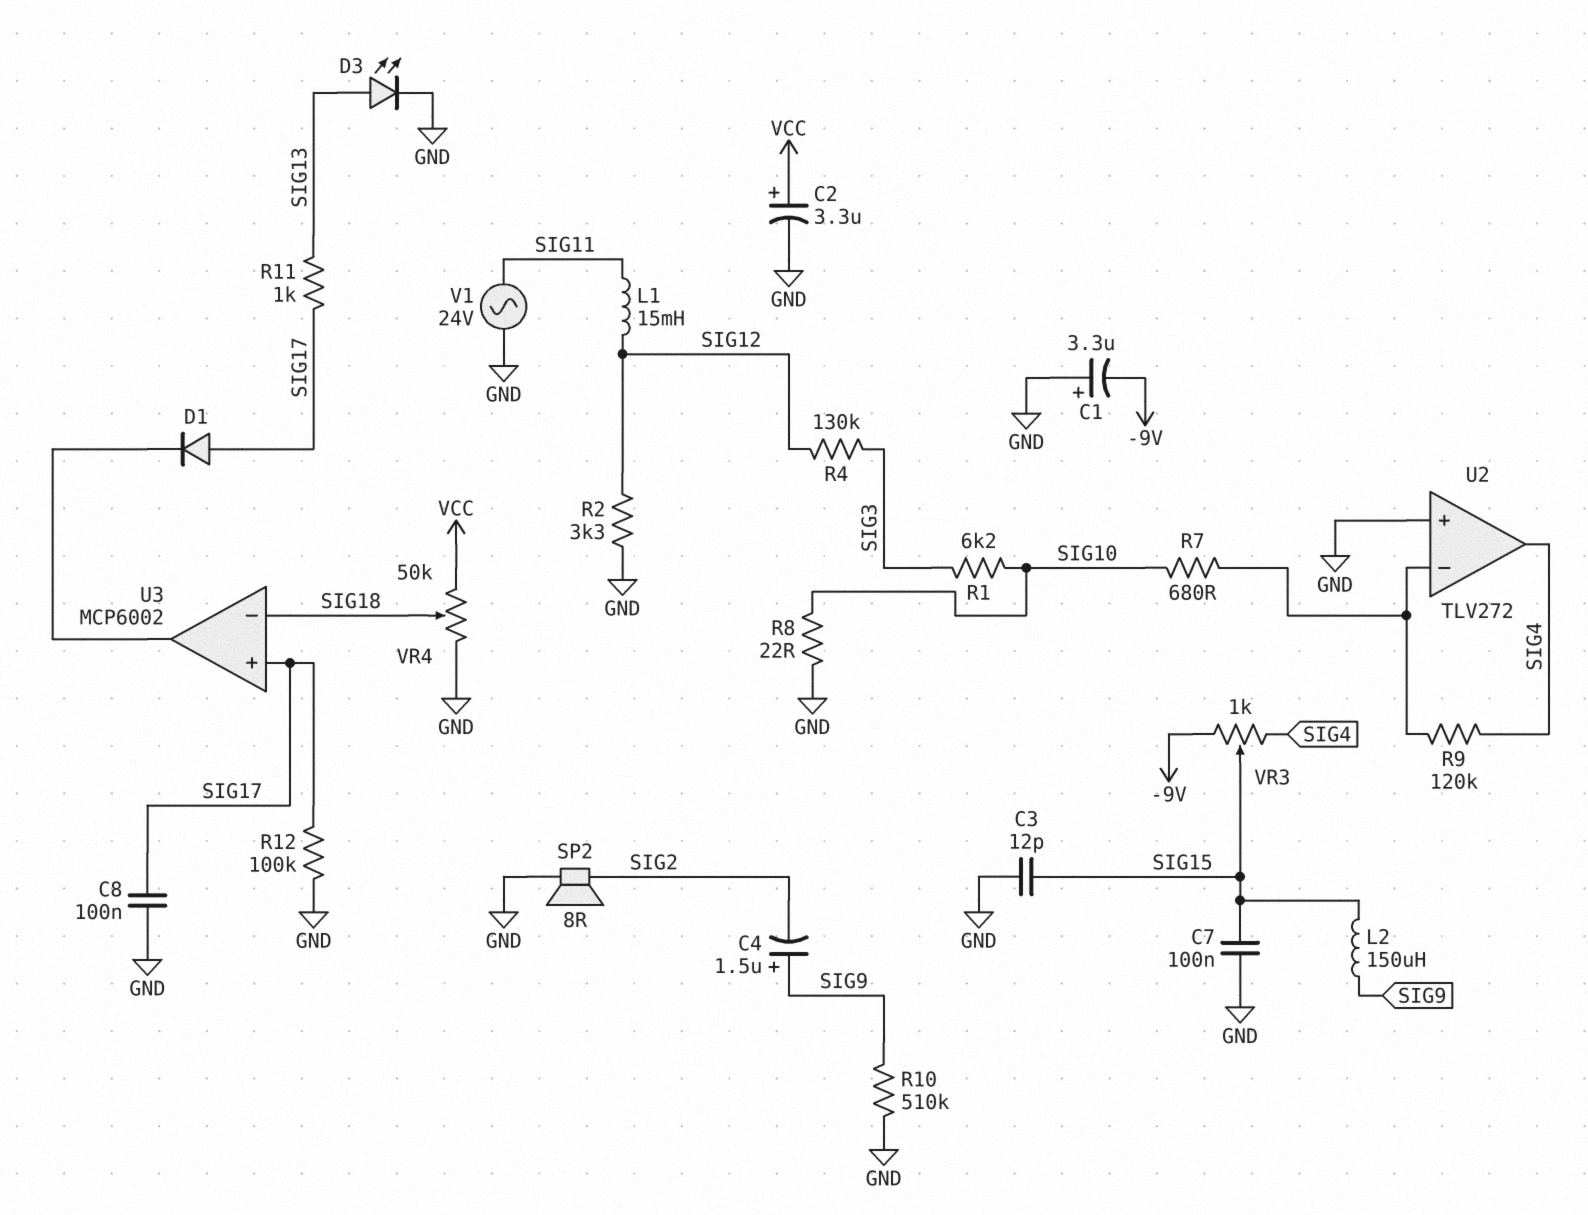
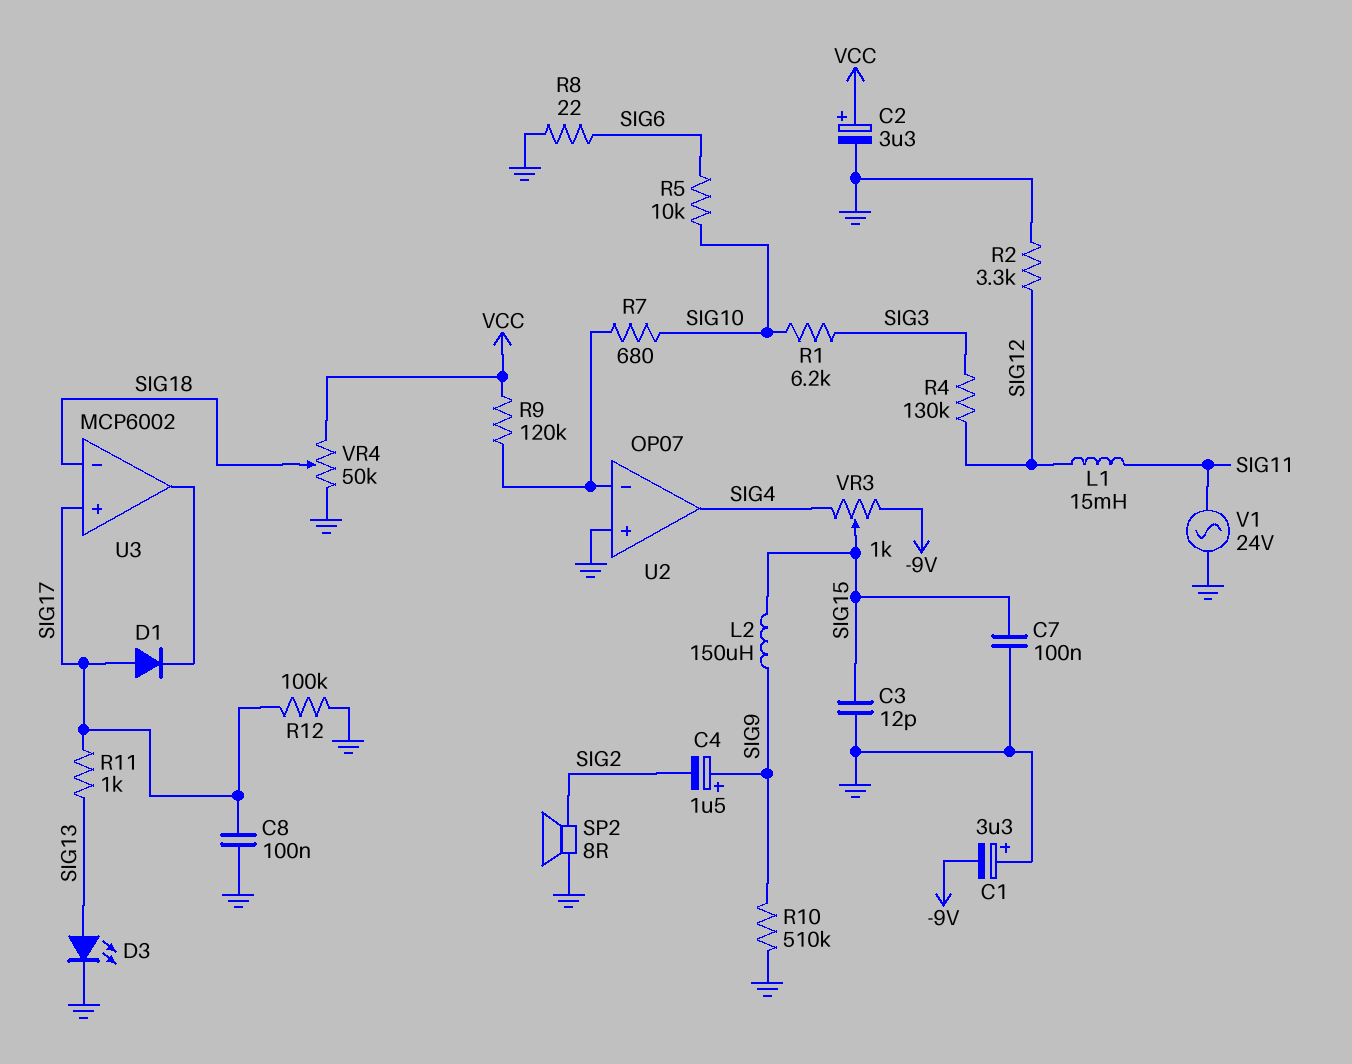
R5: none -> 10k (SIG6, SIG10)
R8: 22 (GND, SIG10) -> 22 (GND, SIG6)
R9: 120k (SIG4, U2/in-) -> 120k (U2/in-, VCC)
U2: TLV272 -> OP07

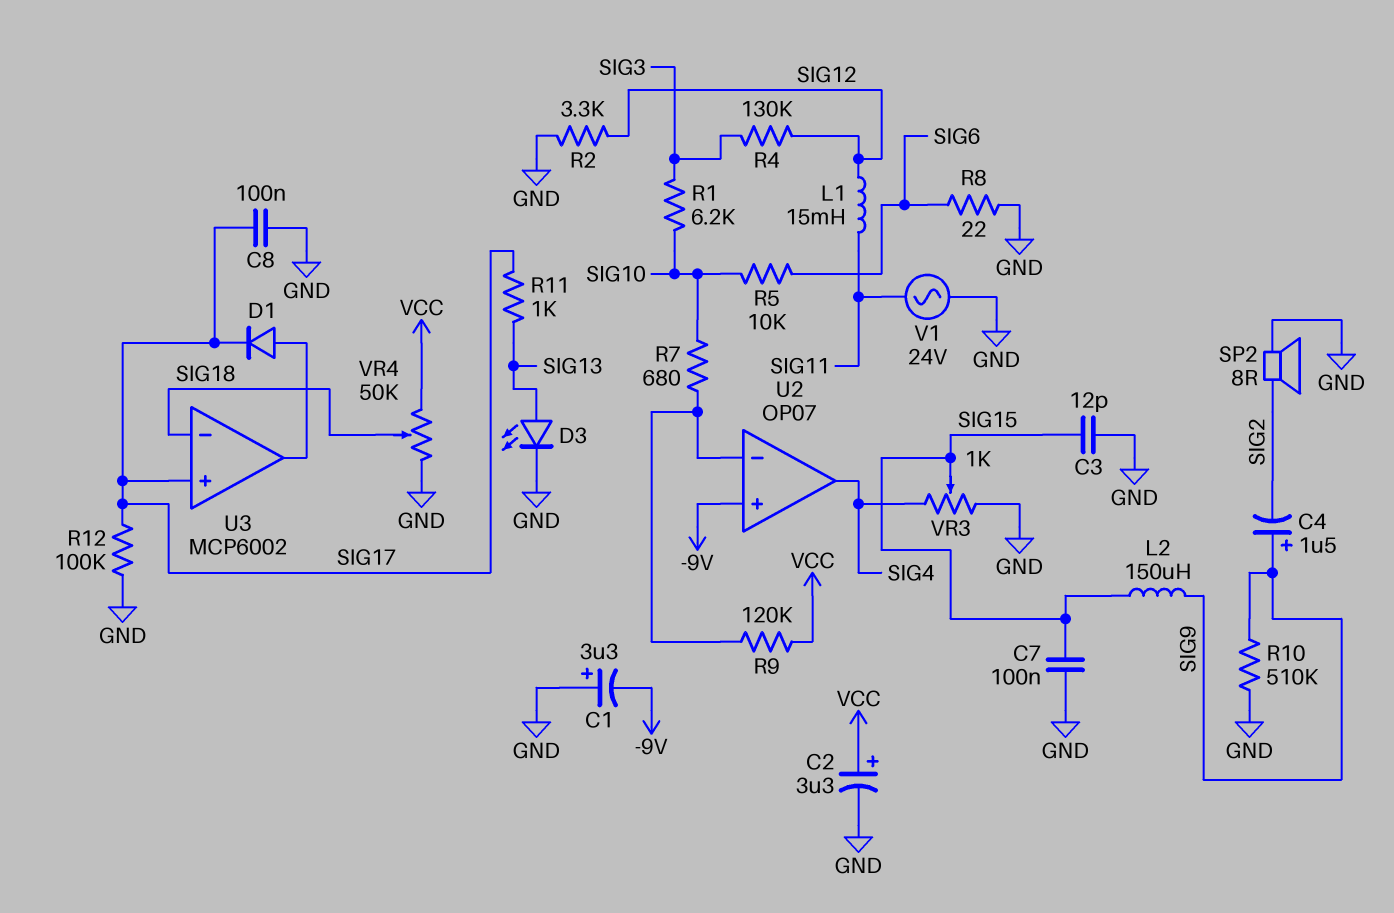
D1: diode (A SIG17, K U3/out) -> diode (A U3/out, K SIG17)
U2 pin in+: GND -> -9V
VR3: 1k (-9V, SIG4, wiper SIG15) -> 1k (GND, SIG4, wiper SIG15)

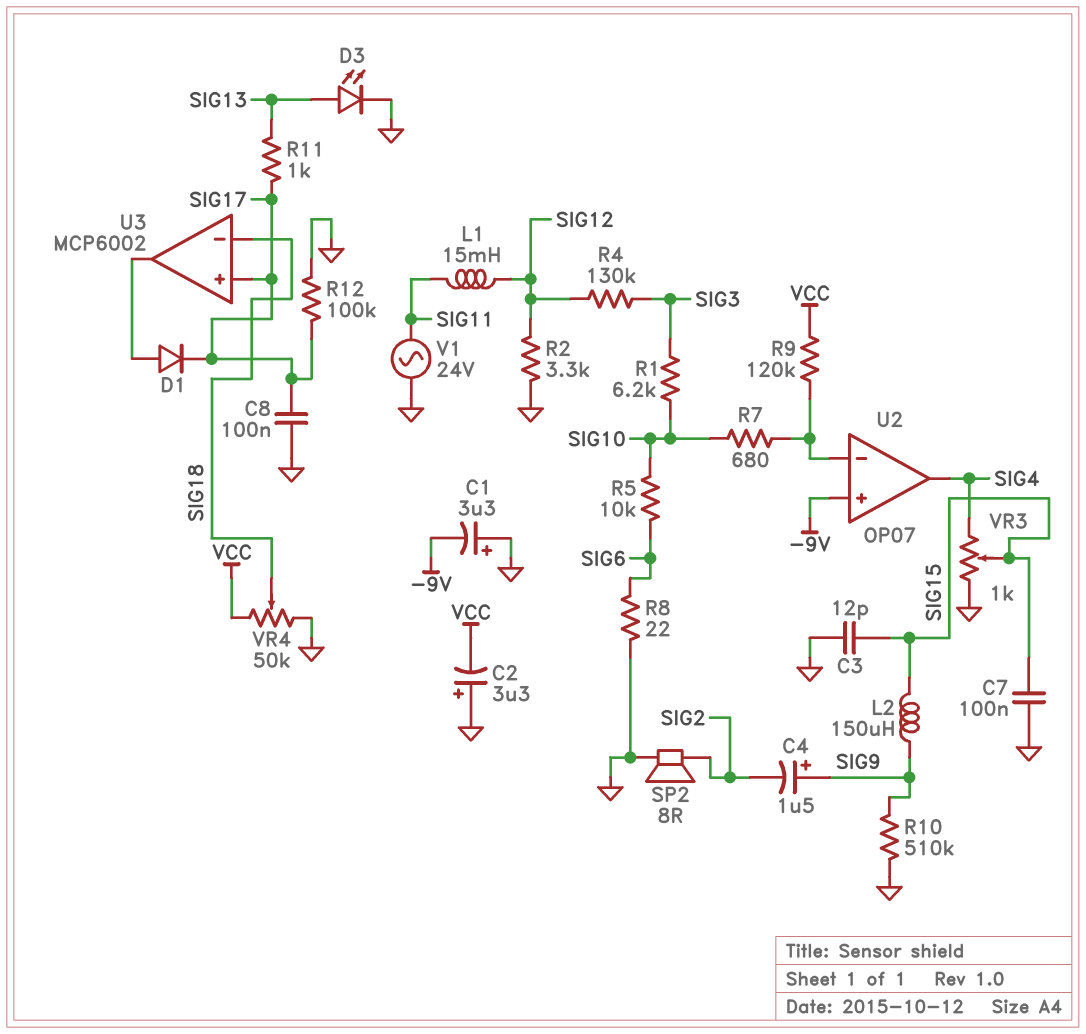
C2: 3.3uF (plus VCC, minus GND) -> 3.3uF (plus GND, minus VCC)

